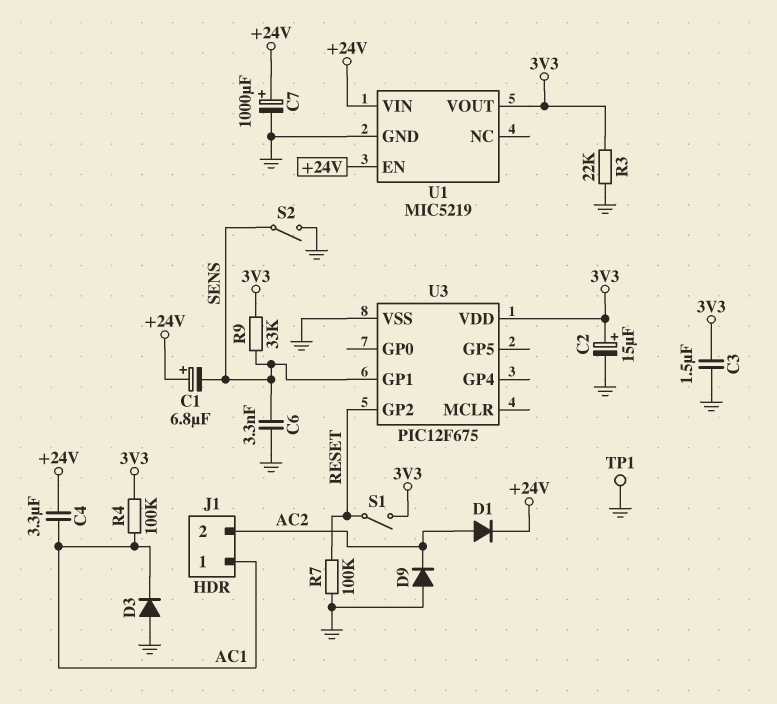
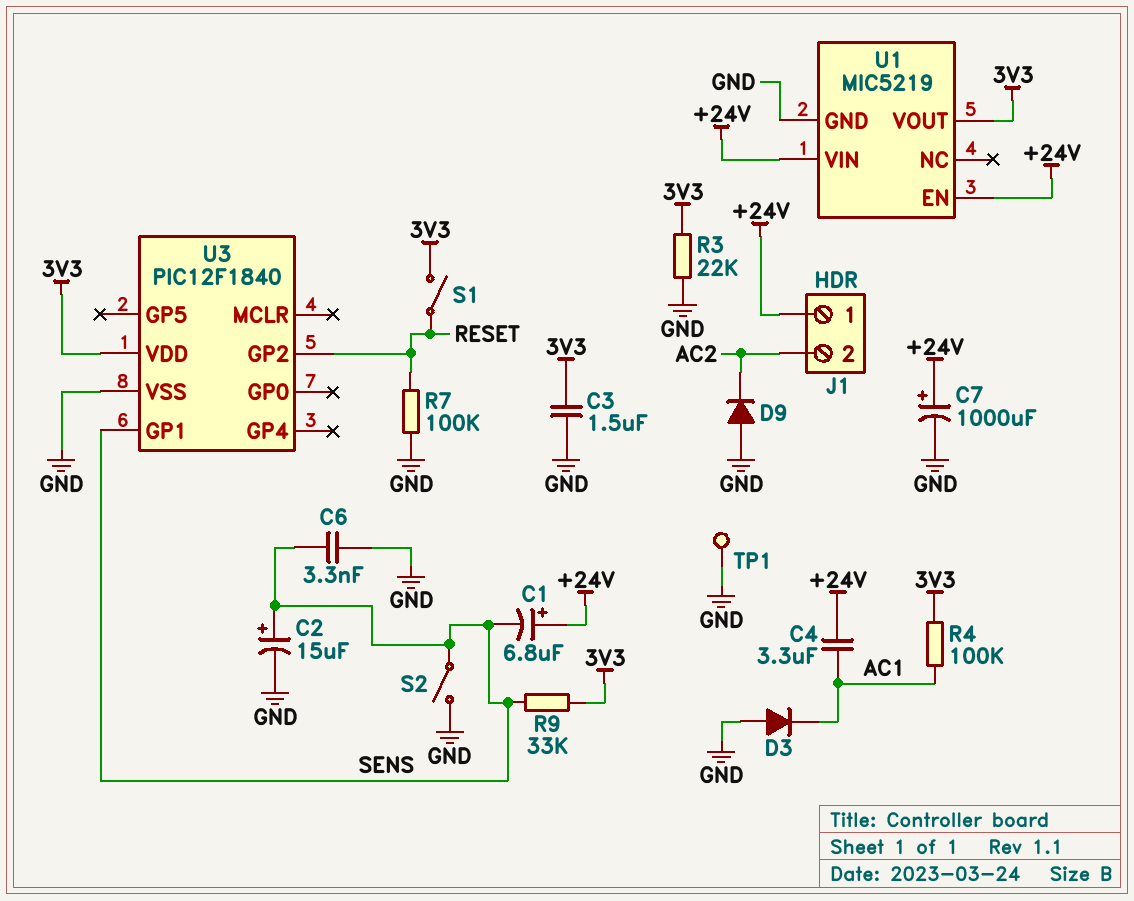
C2: 15uF (plus 3V3, minus GND) -> 15uF (plus SENS, minus GND)
D1: diode (A AC2, K +24V) -> none
J1 pin 1: AC1 -> +24V
U3: PIC12F675 -> PIC12F1840

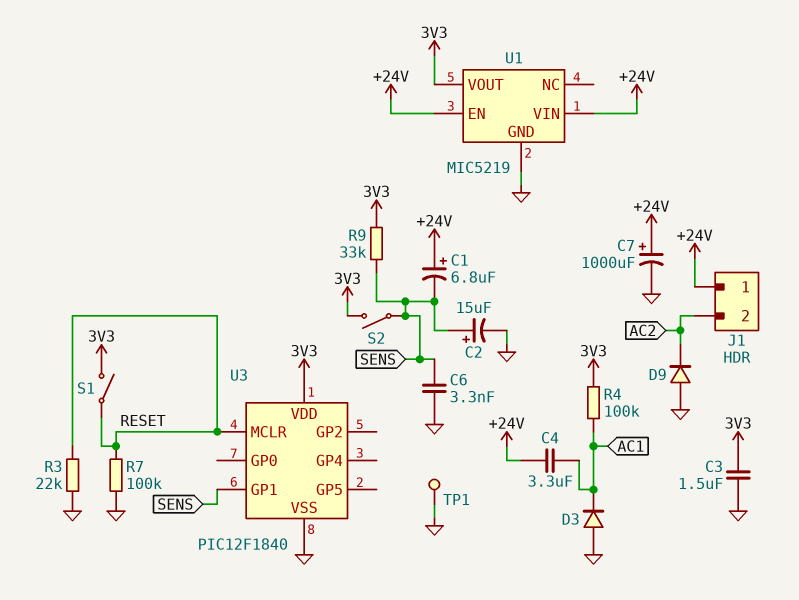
R3: 22k (3V3, GND) -> 22k (GND, RESET)
S2: switch (GND, SENS) -> switch (3V3, SENS)
U3 pin GP2: RESET -> none
U3 pin MCLR: none -> RESET

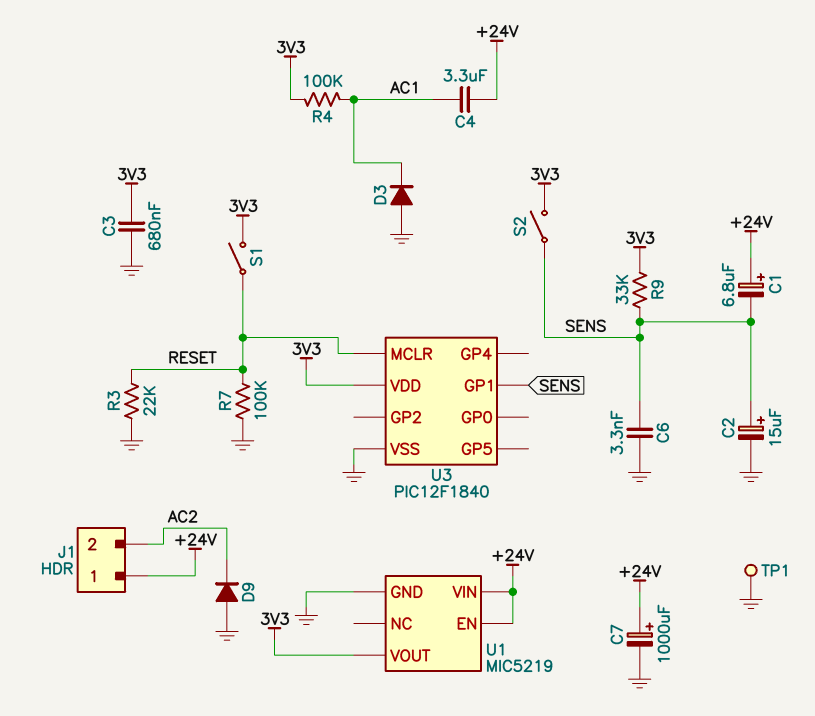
C3: 1.5uF (3V3, GND) -> 680nF (3V3, GND)

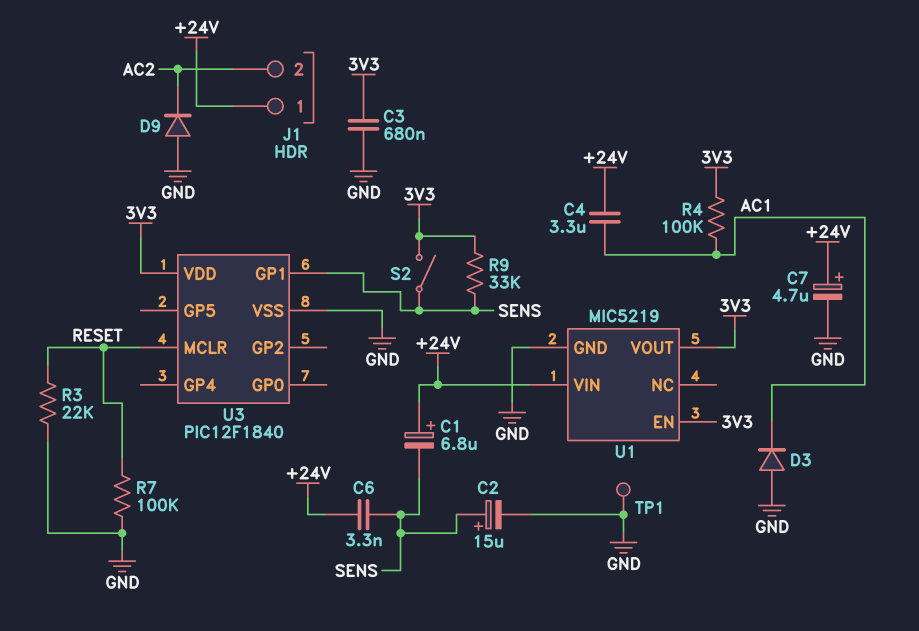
C6: 3.3nF (GND, SENS) -> 3.3nF (+24V, SENS)
C7: 1000uF (plus +24V, minus GND) -> 4.7uF (plus +24V, minus GND)
S1: switch (3V3, RESET) -> none
U1 pin EN: +24V -> 3V3

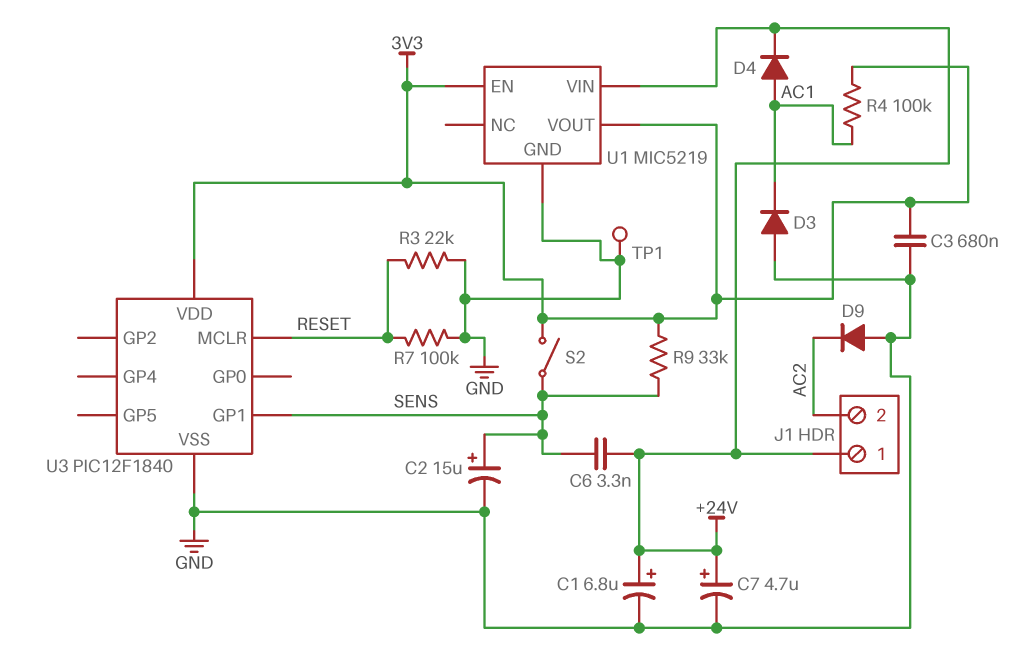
C1: 6.8uF (plus +24V, minus SENS) -> 6.8uF (plus +24V, minus GND)
C4: 3.3uF (+24V, AC1) -> none
D4: none -> diode (A AC1, K +24V)

